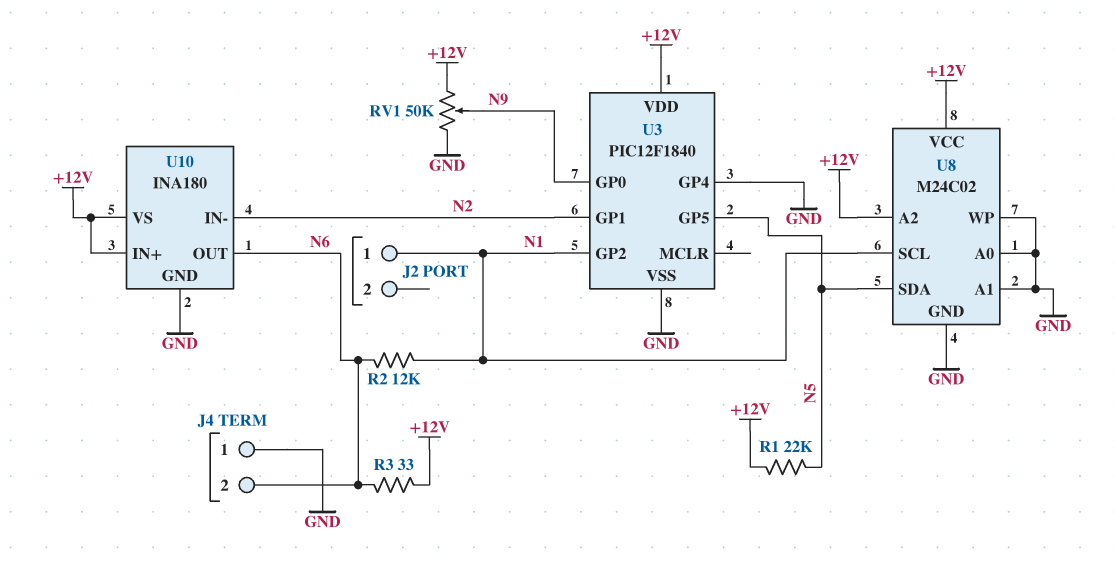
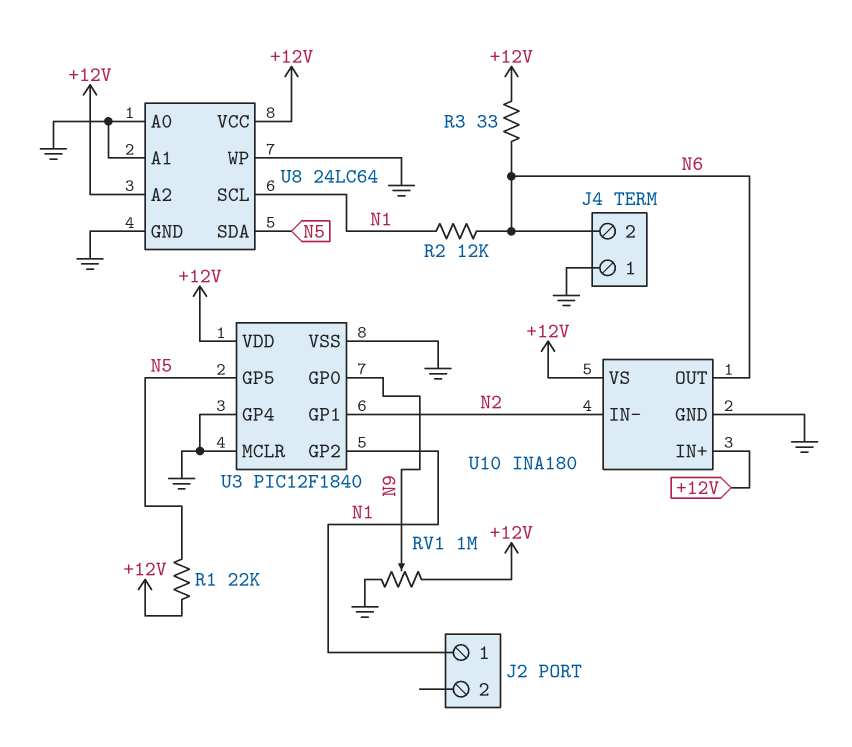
RV1: 50k (+12V, GND, wiper N9) -> 1M (+12V, GND, wiper N9)
U3 pin MCLR: none -> GND
U8: M24C02 -> 24LC64

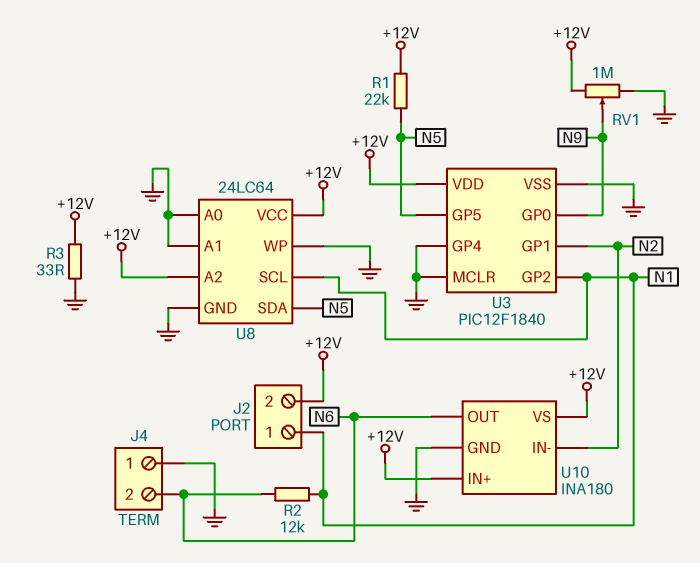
J2 pin 2: none -> +12V
R3: 33 (+12V, N6) -> 33 (+12V, GND)

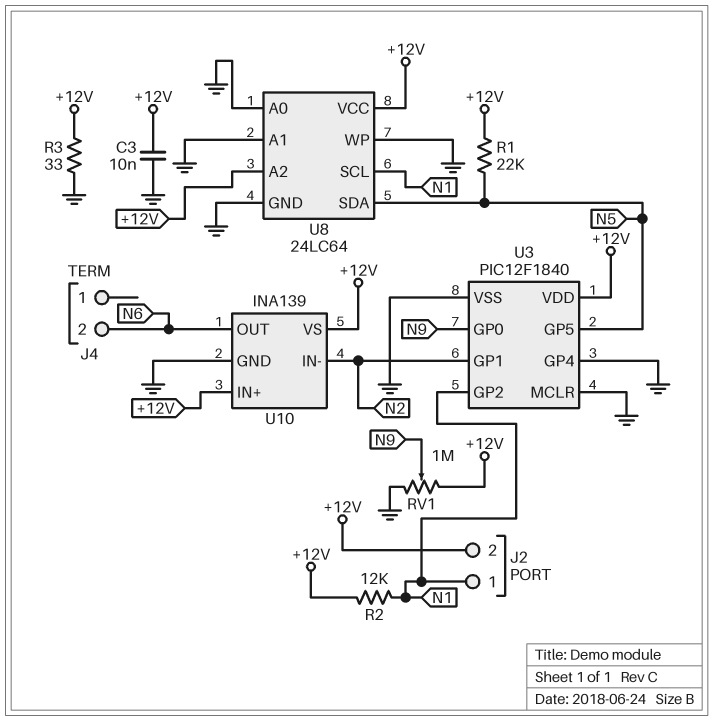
C3: none -> 10nF (+12V, GND)
J4 pin 1: GND -> none
R2: 12k (N1, N6) -> 12k (+12V, N1)
U10: INA180 -> INA139

